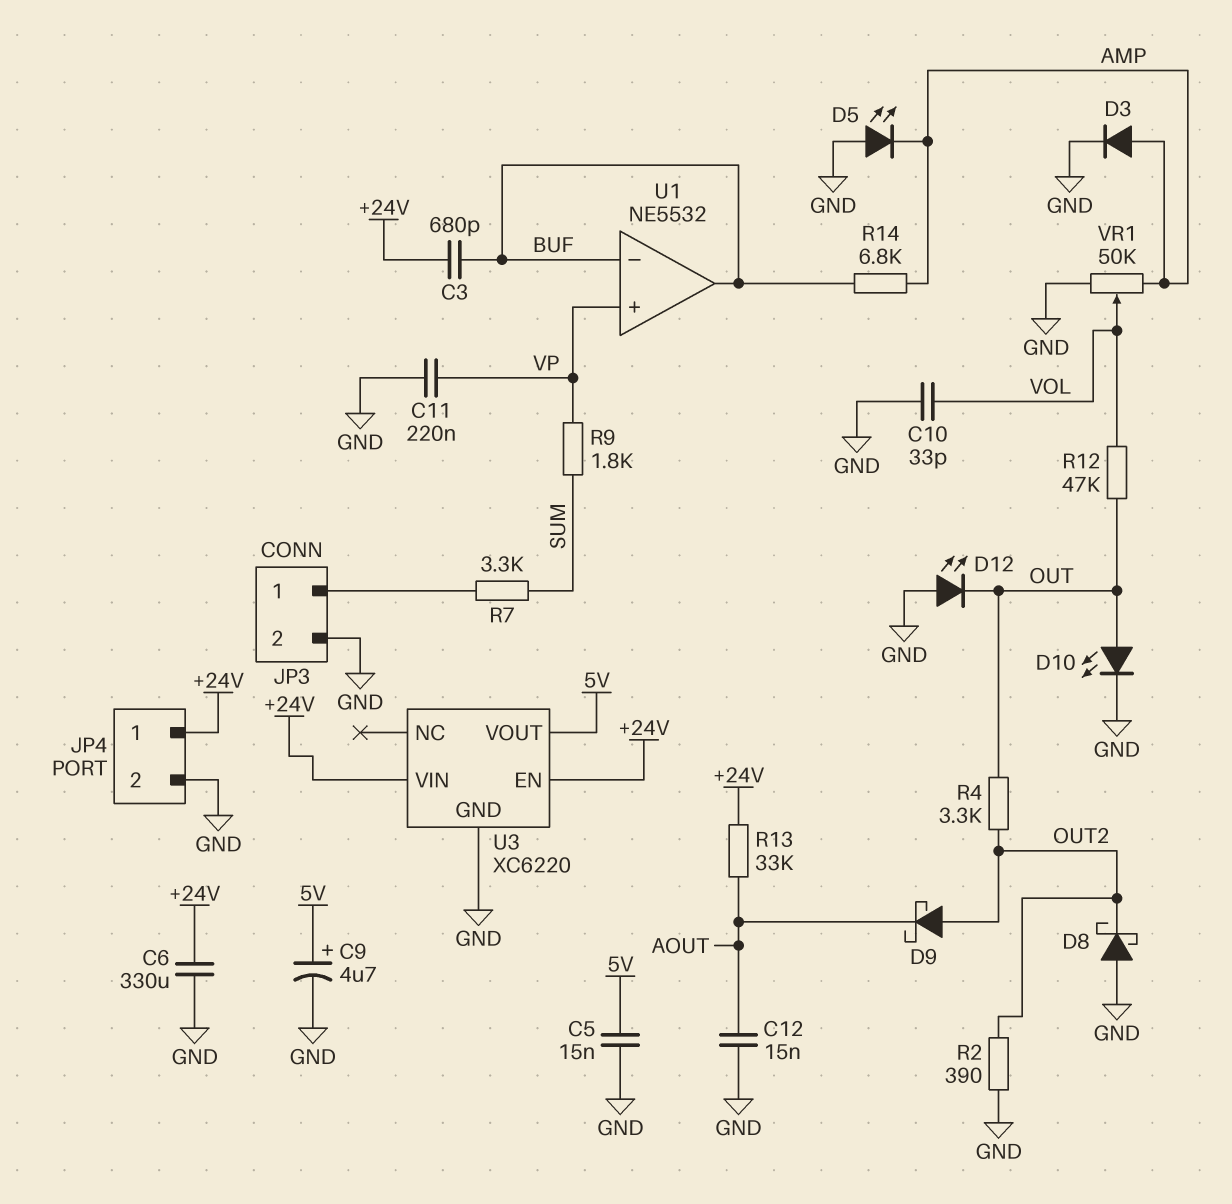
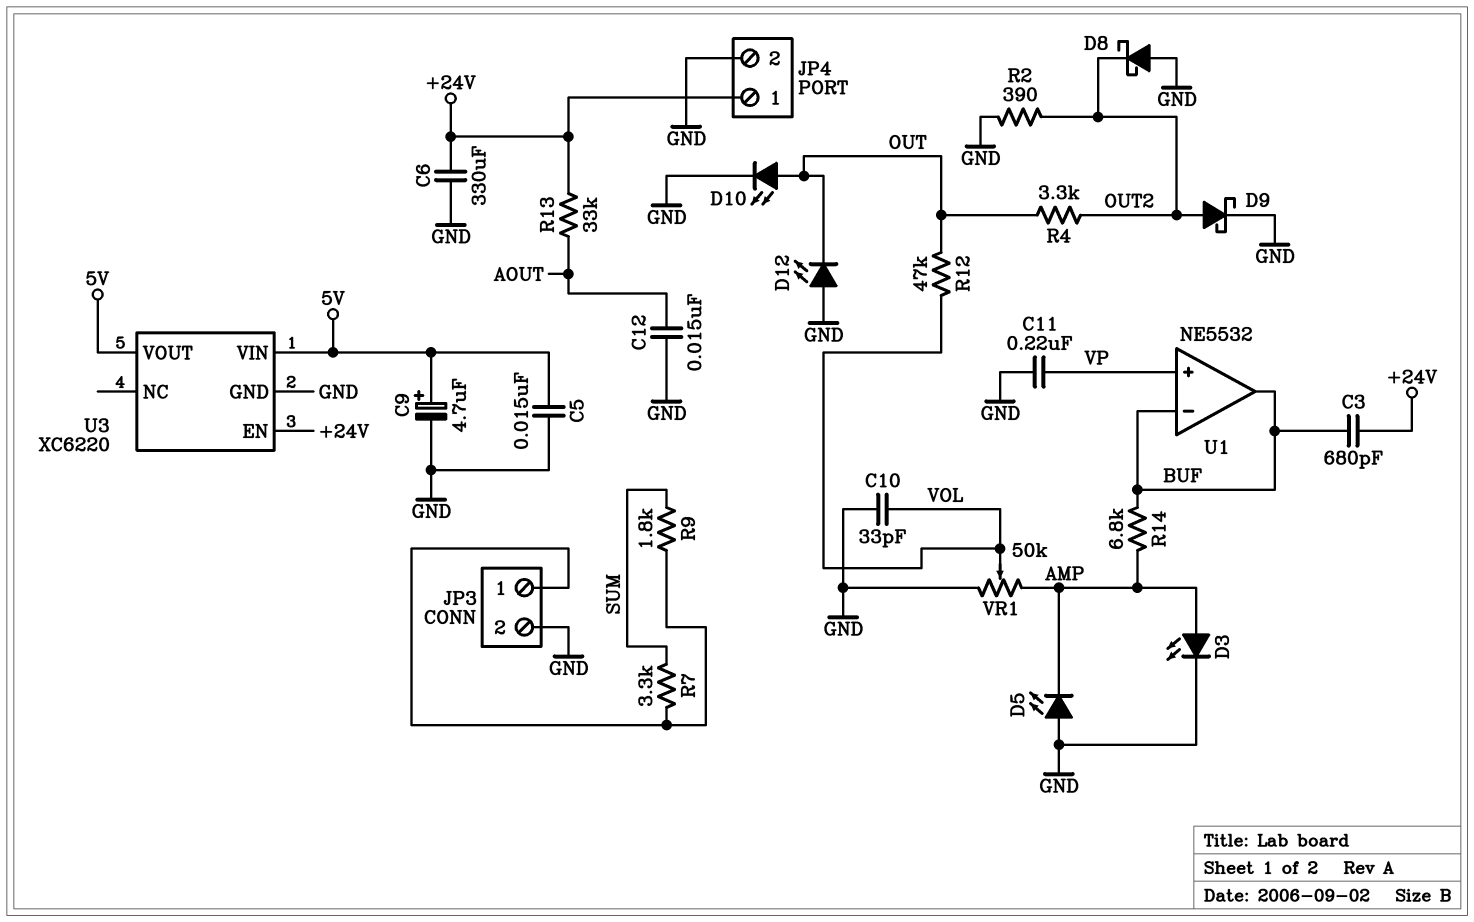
D3: diode (A AMP, K GND) -> LED (A AMP, K GND)
D9: schottky (A OUT2, K AOUT) -> schottky (A OUT2, K GND)
R9: 1.8k (SUM, VP) -> 1.8k (JP3/1, SUM)
U3 pin VIN: +24V -> 5V

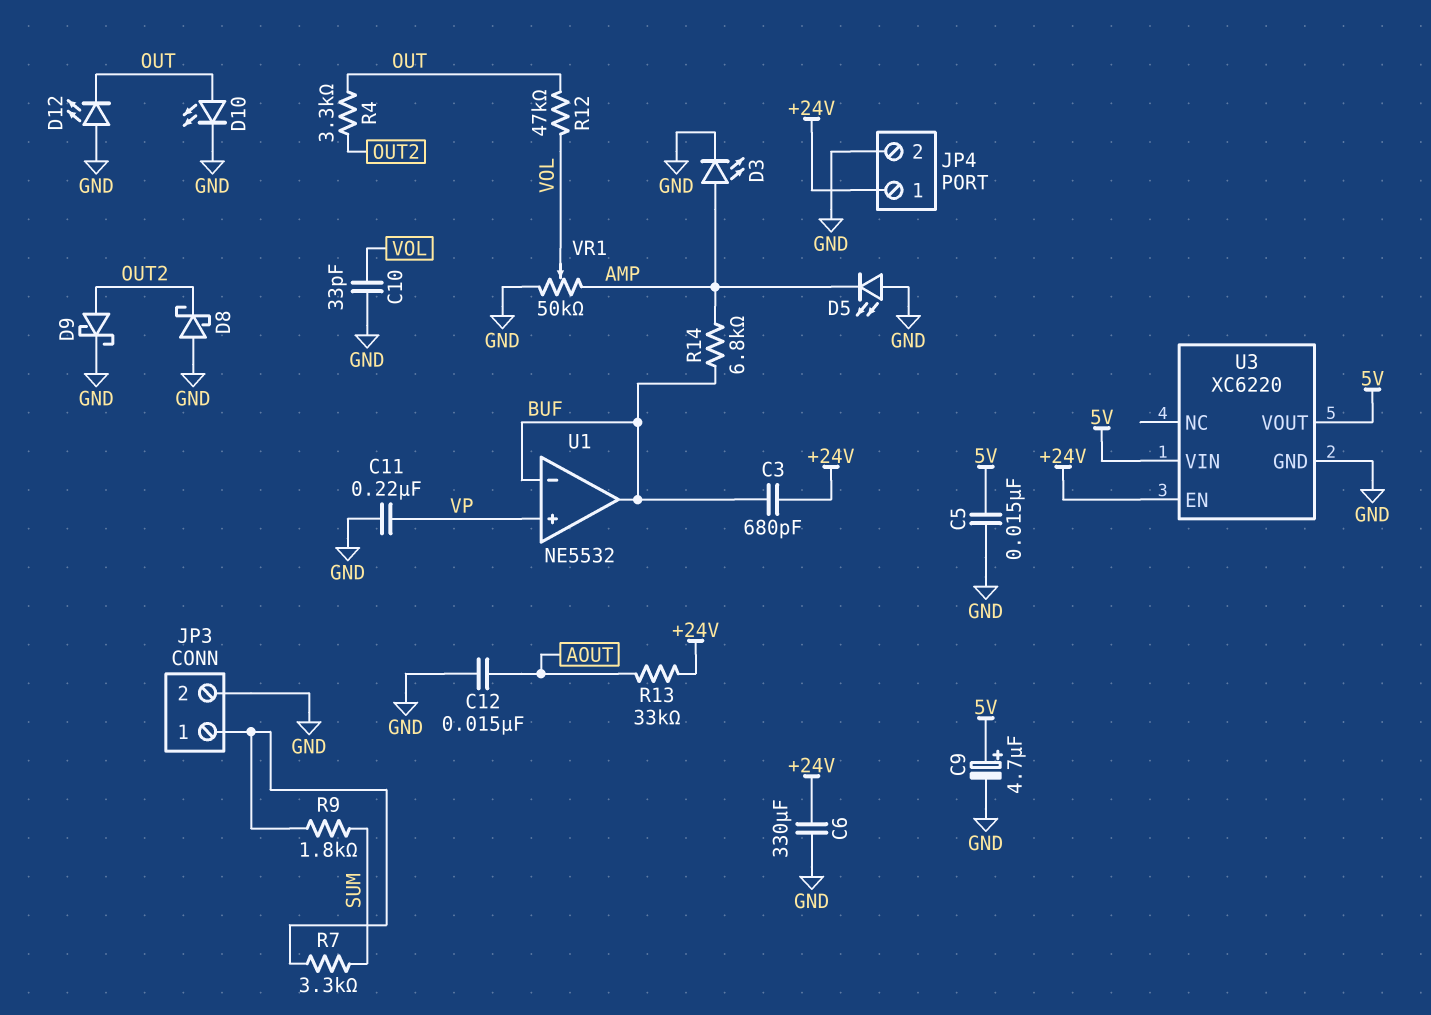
R2: 390 (GND, OUT2) -> none

